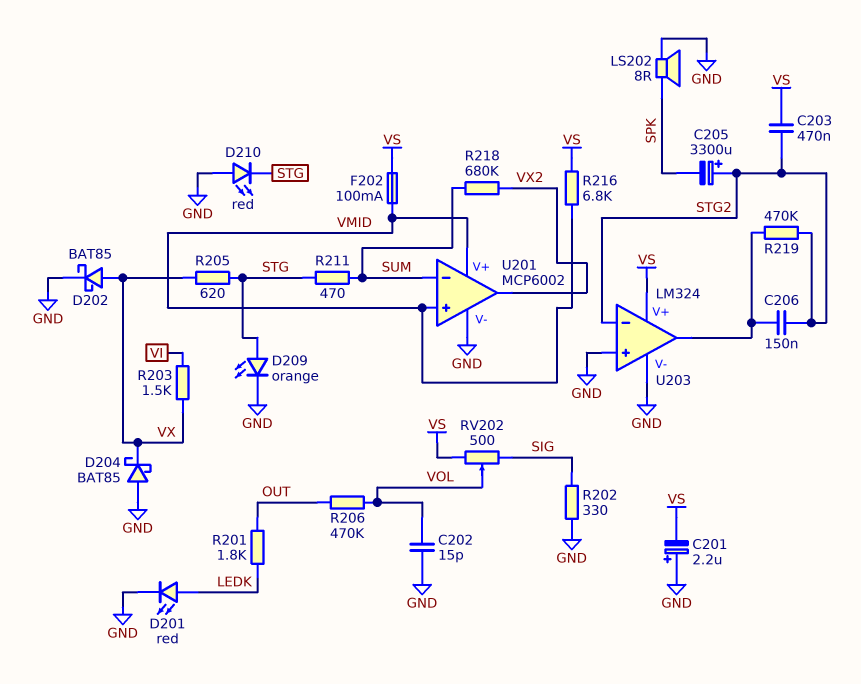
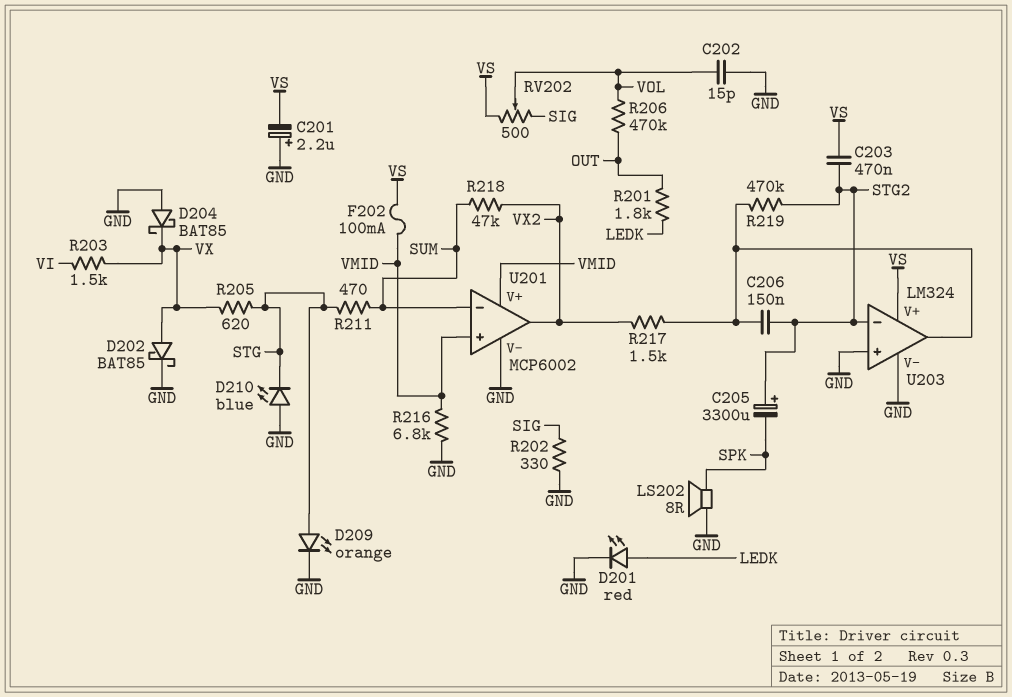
D210: LED red (A GND, K STG) -> LED blue (A GND, K STG)
R216: 6.8k (VMID, VS) -> 6.8k (GND, VMID)
R217: none -> 1.5k (U203/out, VX2)
R218: 680k (SUM, VX2) -> 47k (SUM, VX2)

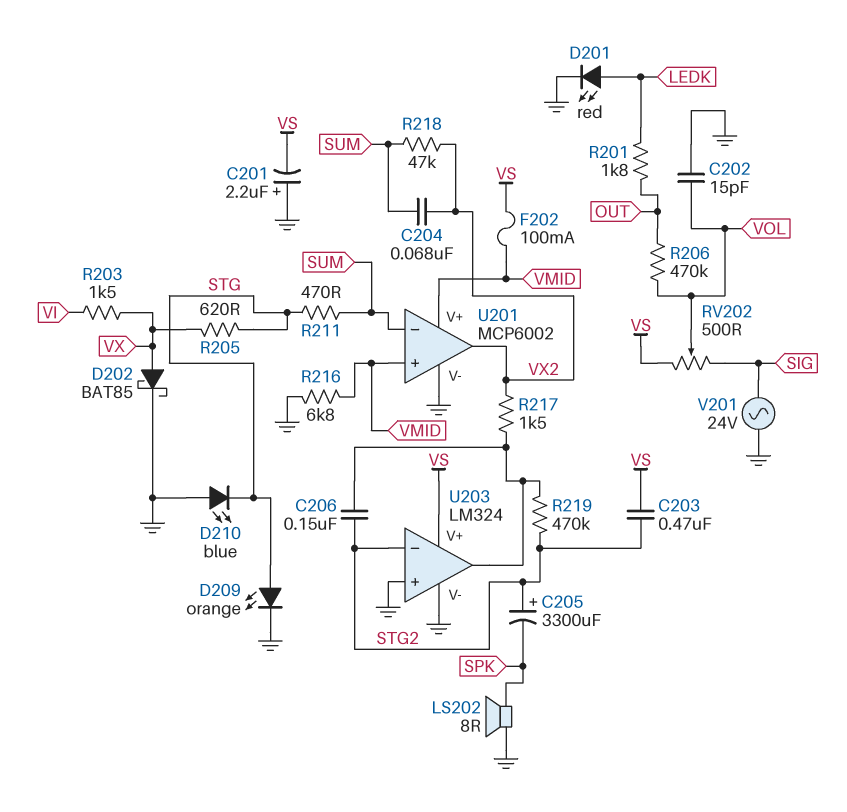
C204: none -> 68nF (SUM, VX2)
D204: schottky BAT85 (A GND, K VX) -> none
R202: 330 (GND, SIG) -> none
V201: none -> AC 24V (GND, SIG)

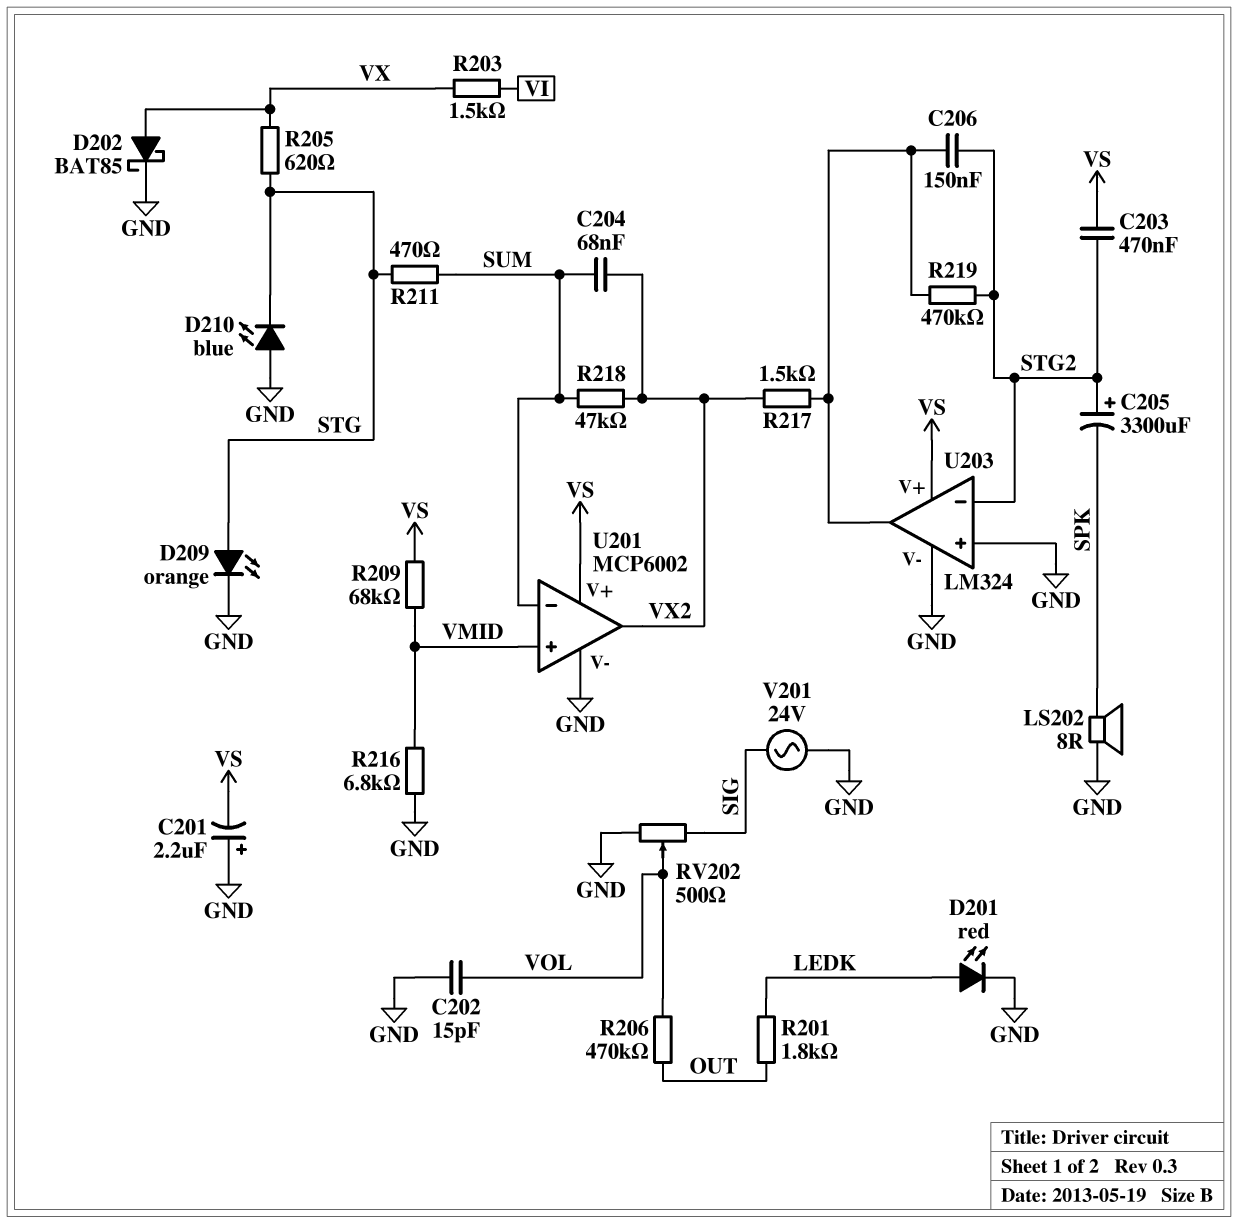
F202: 100mA (VMID, VS) -> none
R209: none -> 68k (VMID, VS)
RV202: 500 (SIG, VS, wiper VOL) -> 500 (GND, SIG, wiper VOL)
U201 pin V+: VMID -> VS

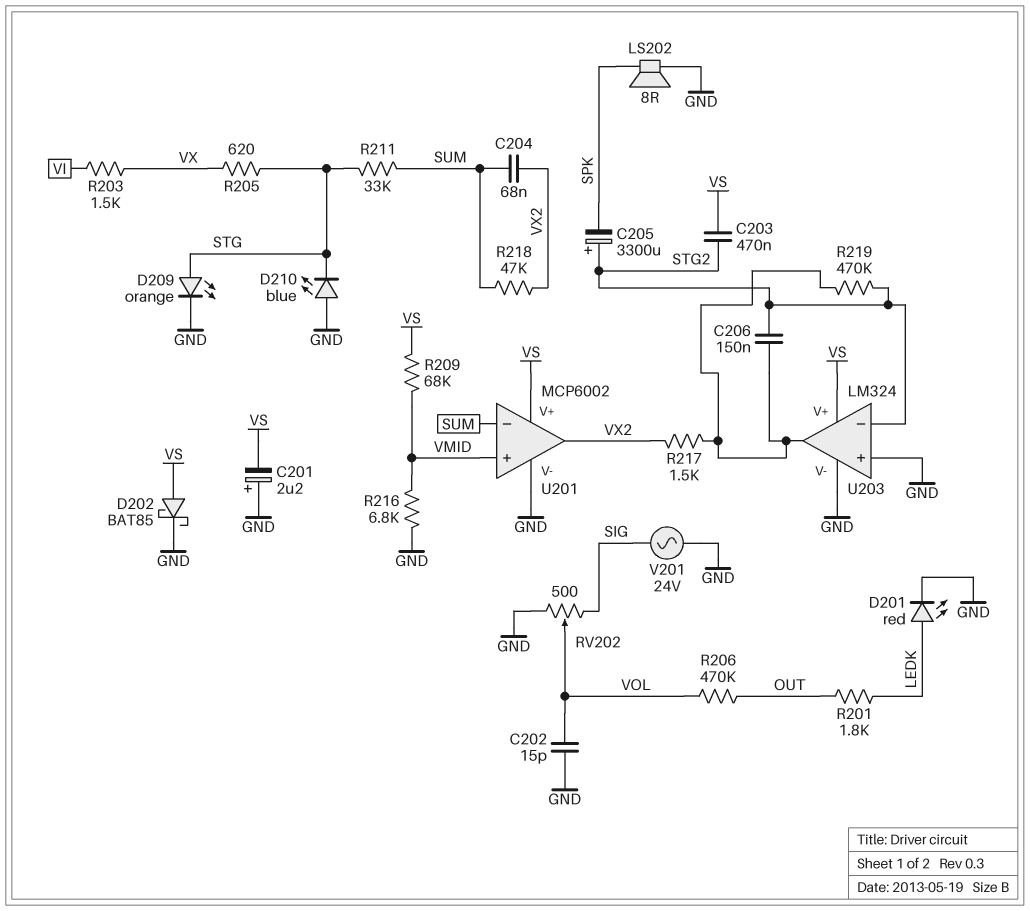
D202: schottky BAT85 (A VX, K GND) -> schottky BAT85 (A VS, K GND)
R211: 470 (STG, SUM) -> 33k (STG, SUM)

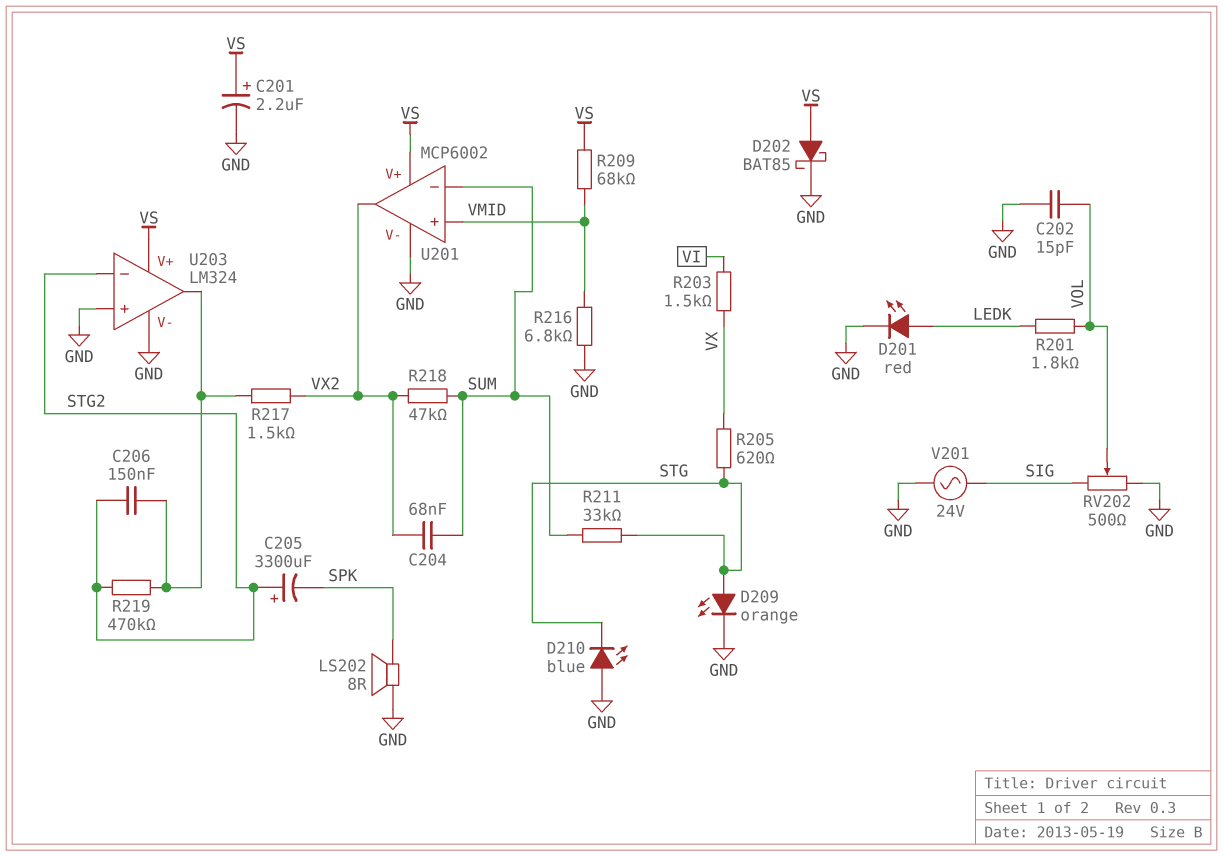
C201: 2.2uF (plus GND, minus VS) -> 2.2uF (plus VS, minus GND)
C203: 470nF (STG2, VS) -> none
R201: 1.8k (LEDK, OUT) -> 1.8k (LEDK, VOL)
R206: 470k (OUT, VOL) -> none

